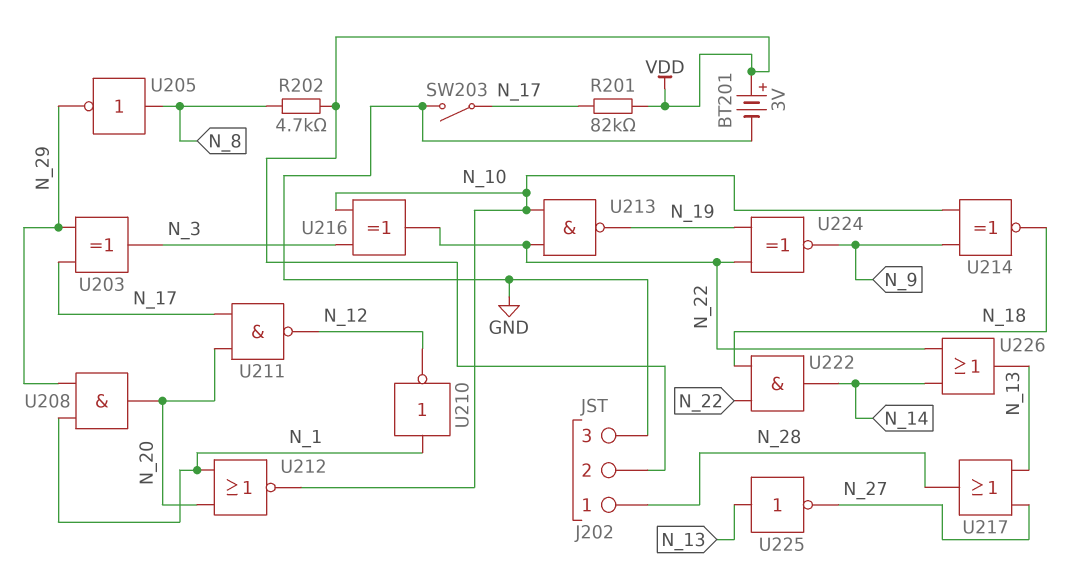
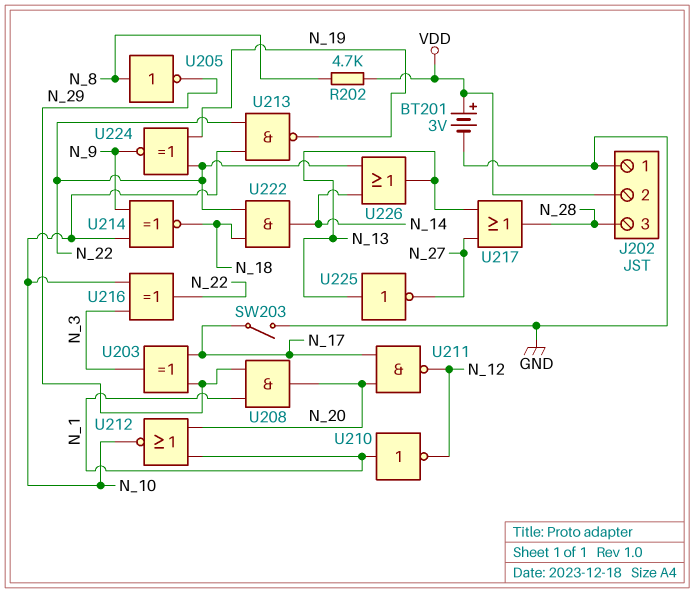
J202 pin 1: N_28 -> GND
J202 pin 3: GND -> N_28
R201: 82k (N_17, VDD) -> none

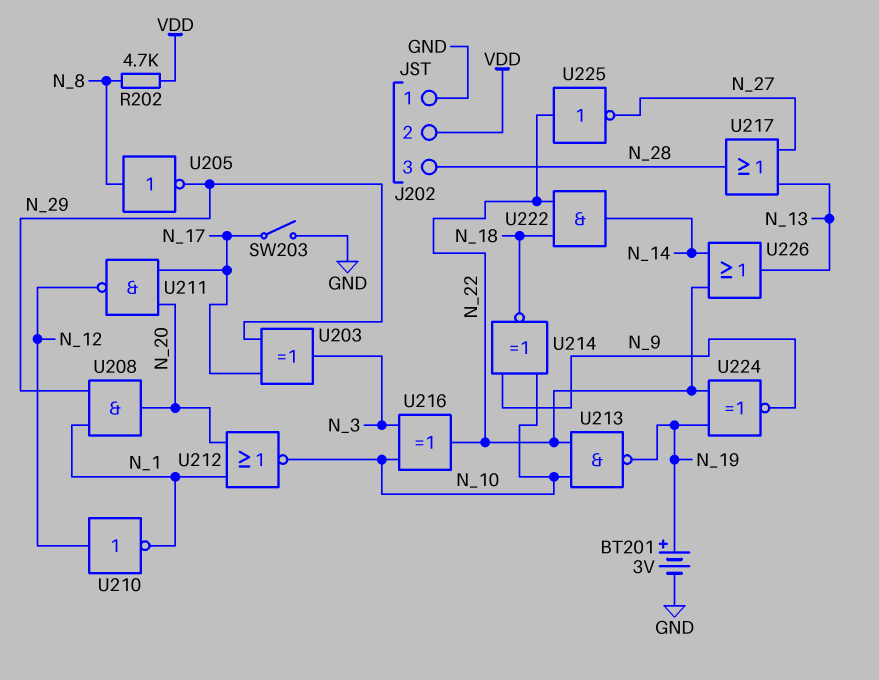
BT201: 3V (plus VDD, minus GND) -> 3V (plus N_19, minus GND)
U210: NOT (in N_1, out N_12) -> NOT (in N_12, out N_1)
U225: NOT (in N_13, out N_27) -> NOT (in N_22, out N_27)

